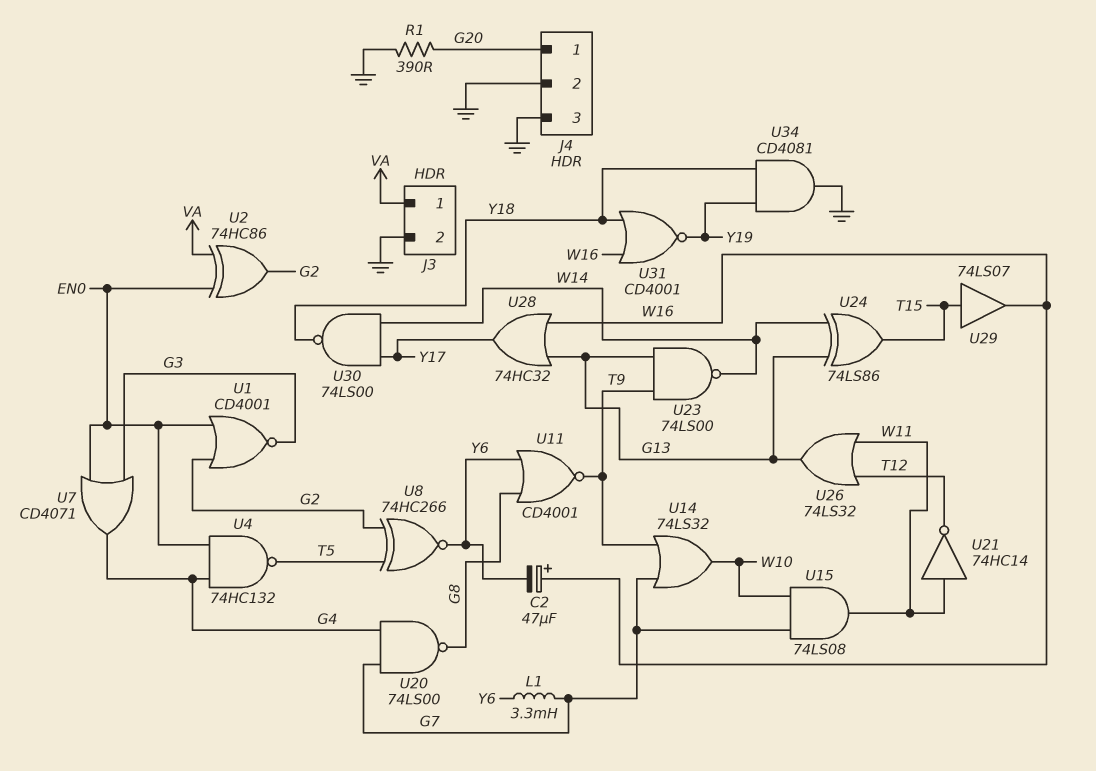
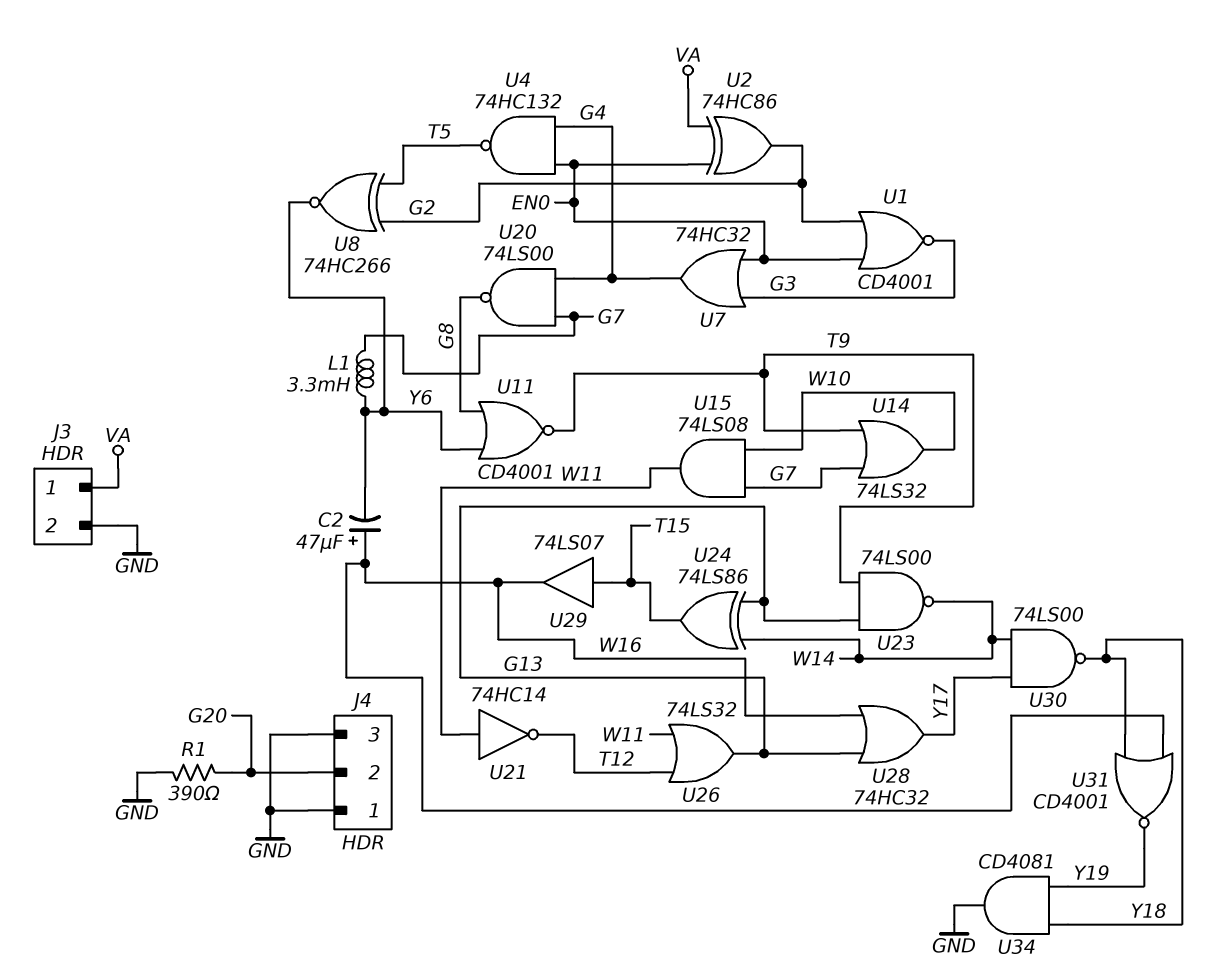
J4 pin 1: G20 -> GND
J4 pin 2: GND -> G20
U7: OR CD4071 (in EN0, in G3, out G4) -> OR 74HC32 (in EN0, in G3, out G4)

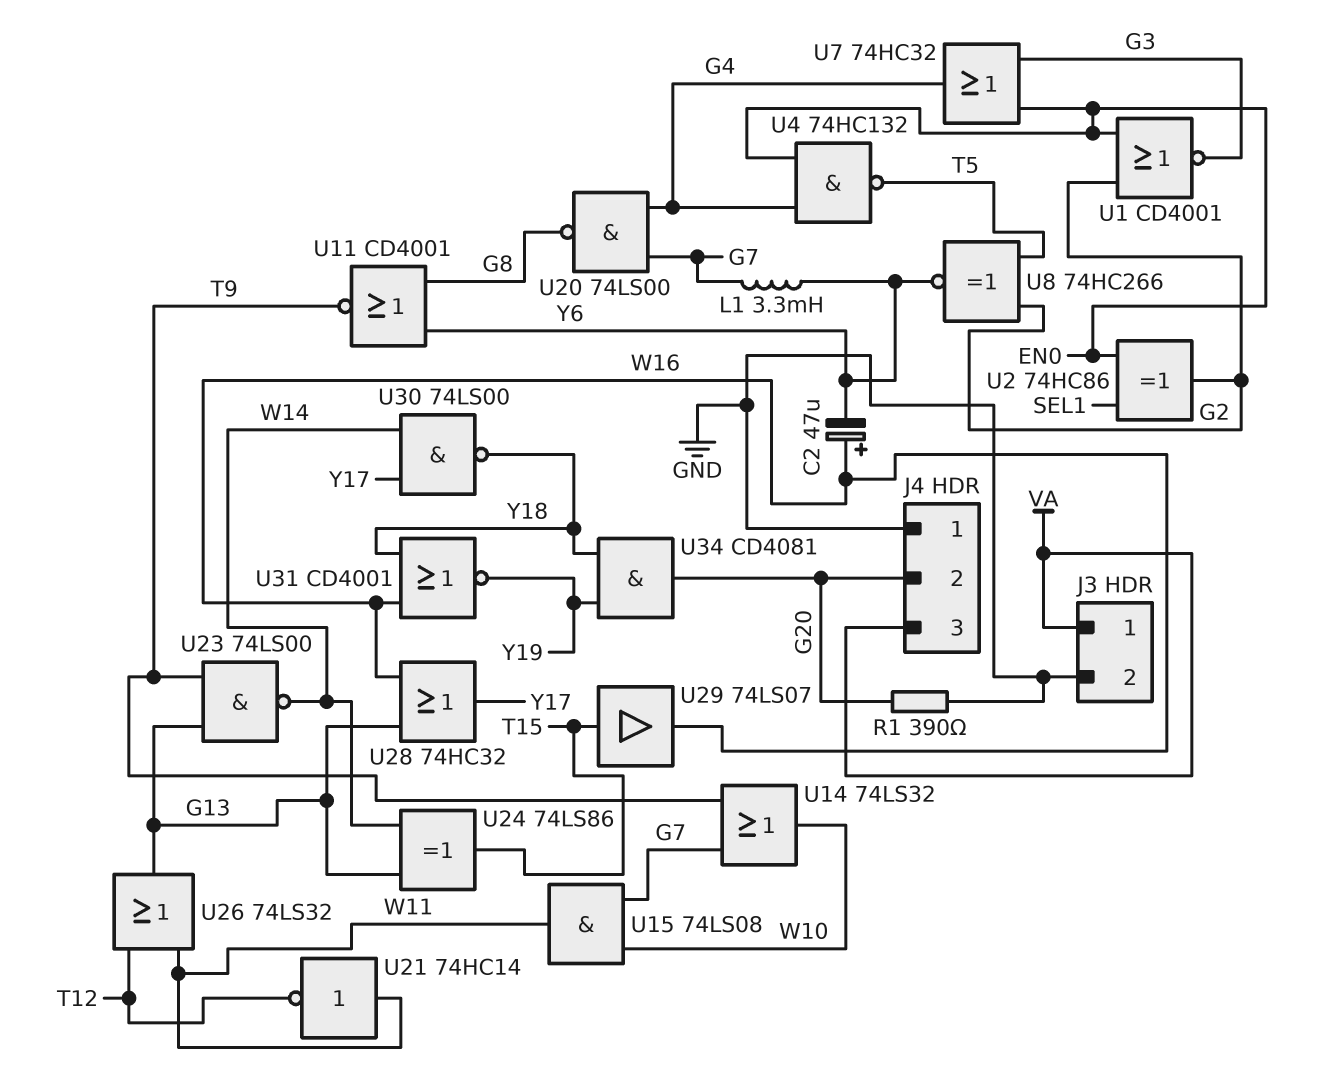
J4 pin 3: GND -> VA
U2: XOR 74HC86 (in EN0, in VA, out G2) -> XOR 74HC86 (in EN0, in SEL1, out G2)
U34: AND CD4081 (in Y18, in Y19, out GND) -> AND CD4081 (in Y18, in Y19, out G20)

